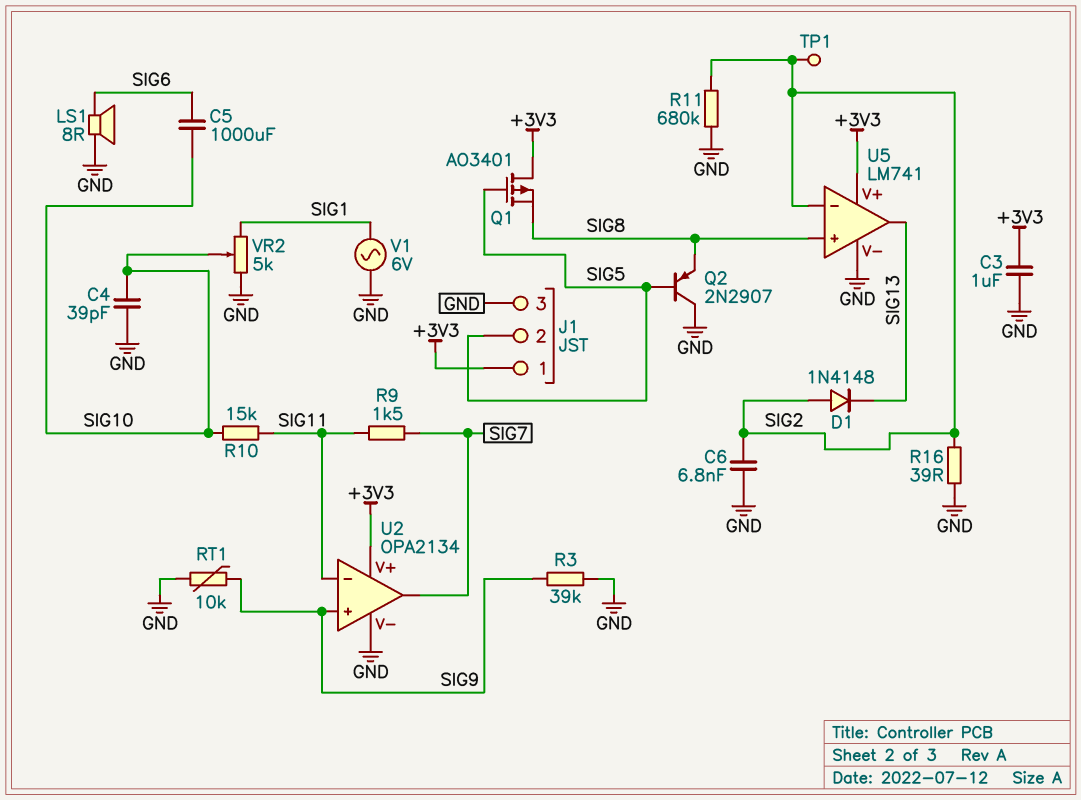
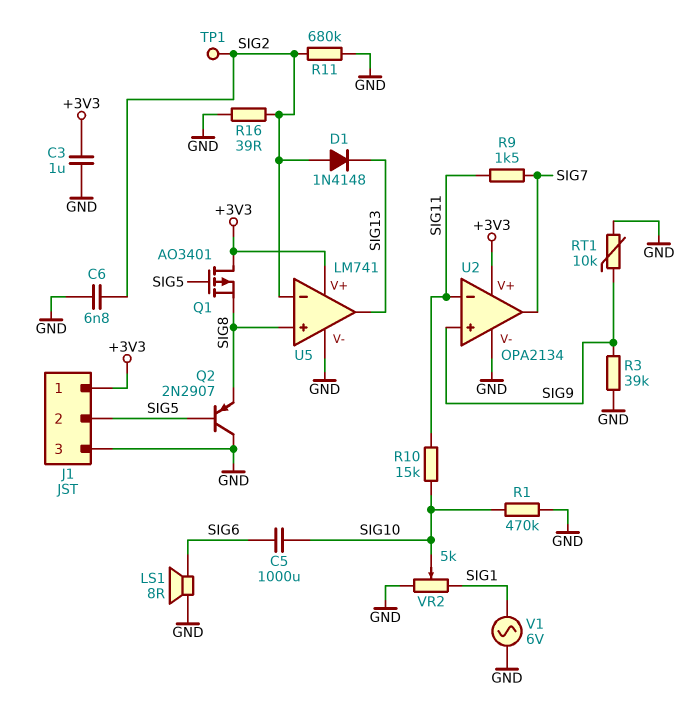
C4: 39pF (GND, SIG10) -> none
R1: none -> 470k (GND, SIG10)

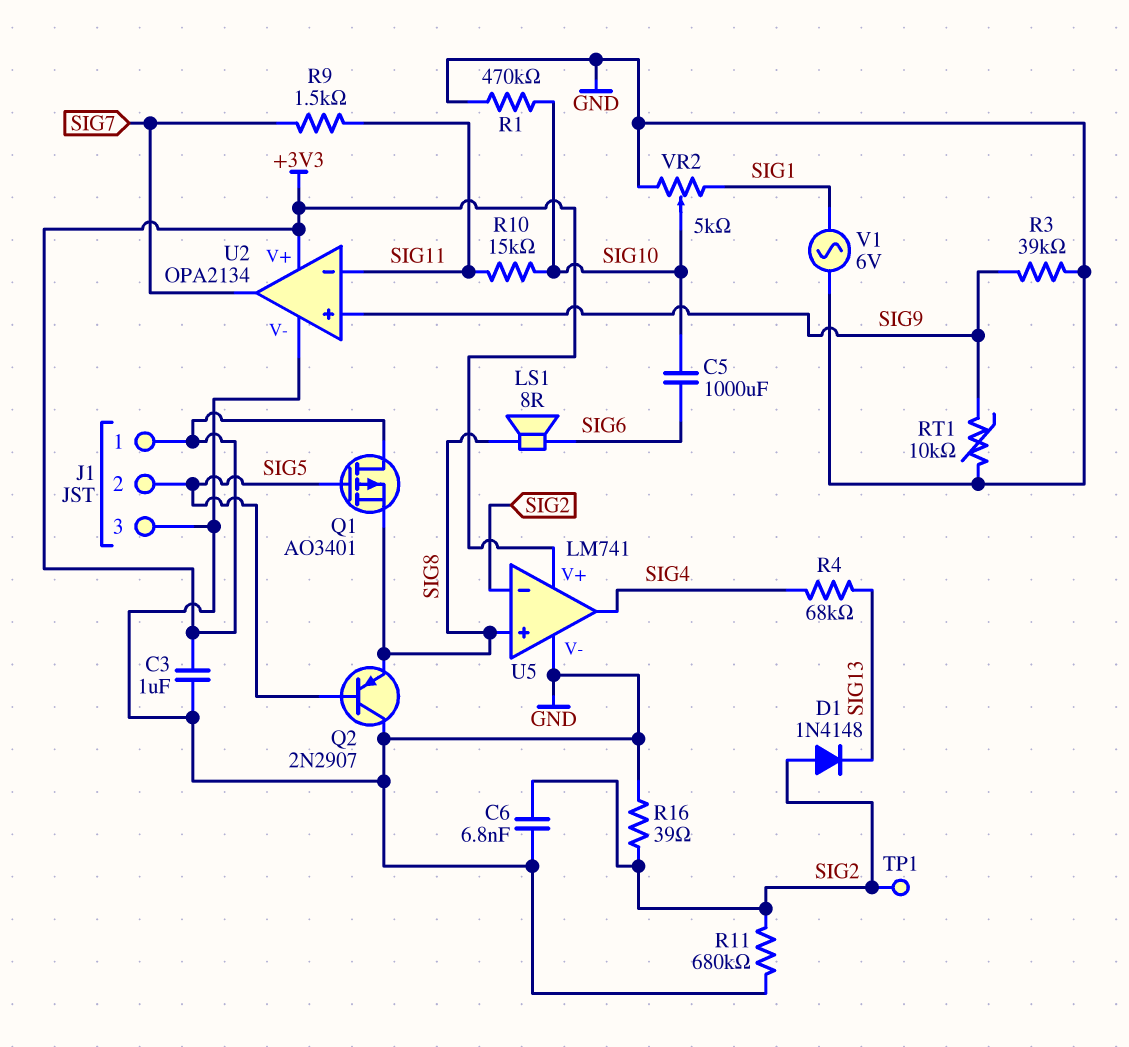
LS1: speaker 8R (GND, SIG6) -> speaker 8R (SIG6, SIG8)
R4: none -> 68k (SIG4, SIG13)
U5 pin out: SIG13 -> SIG4

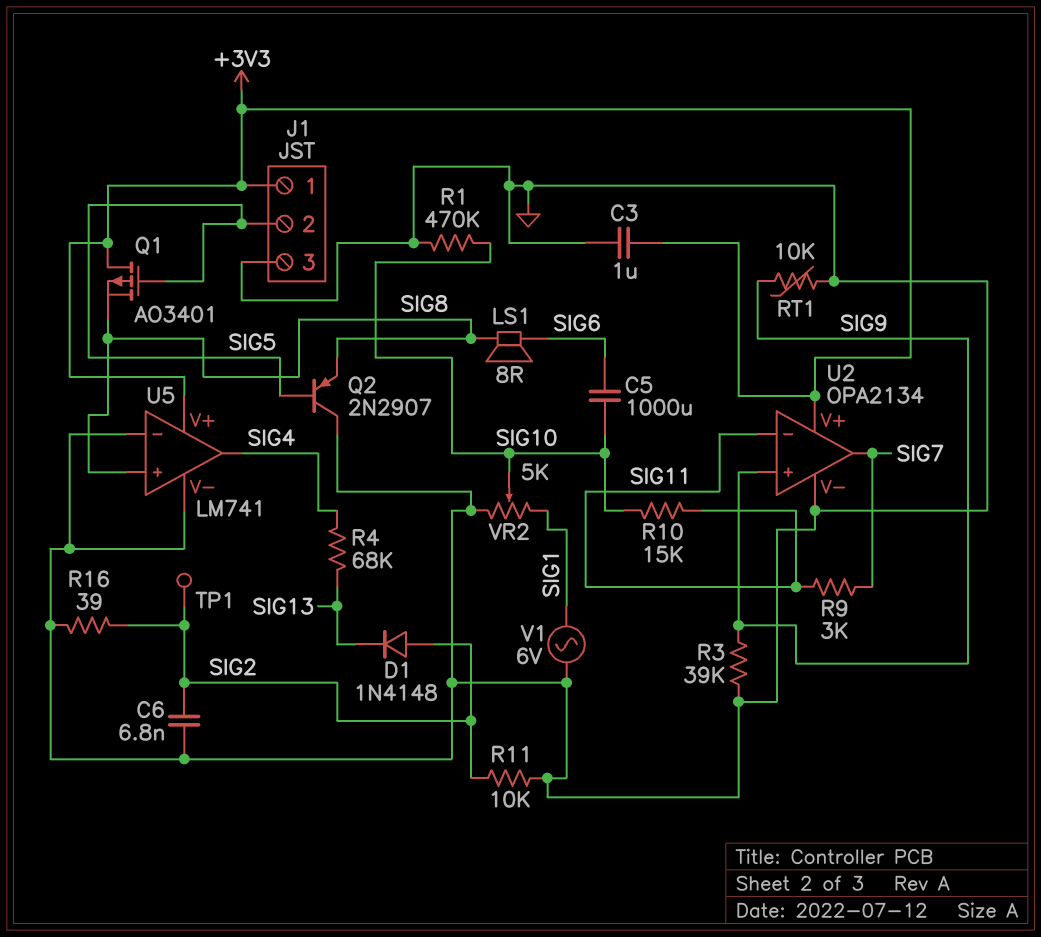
R9: 1.5k (SIG7, SIG11) -> 3k (SIG7, SIG11)
R11: 680k (GND, SIG2) -> 10k (GND, SIG2)
U5 pin in-: SIG2 -> GND

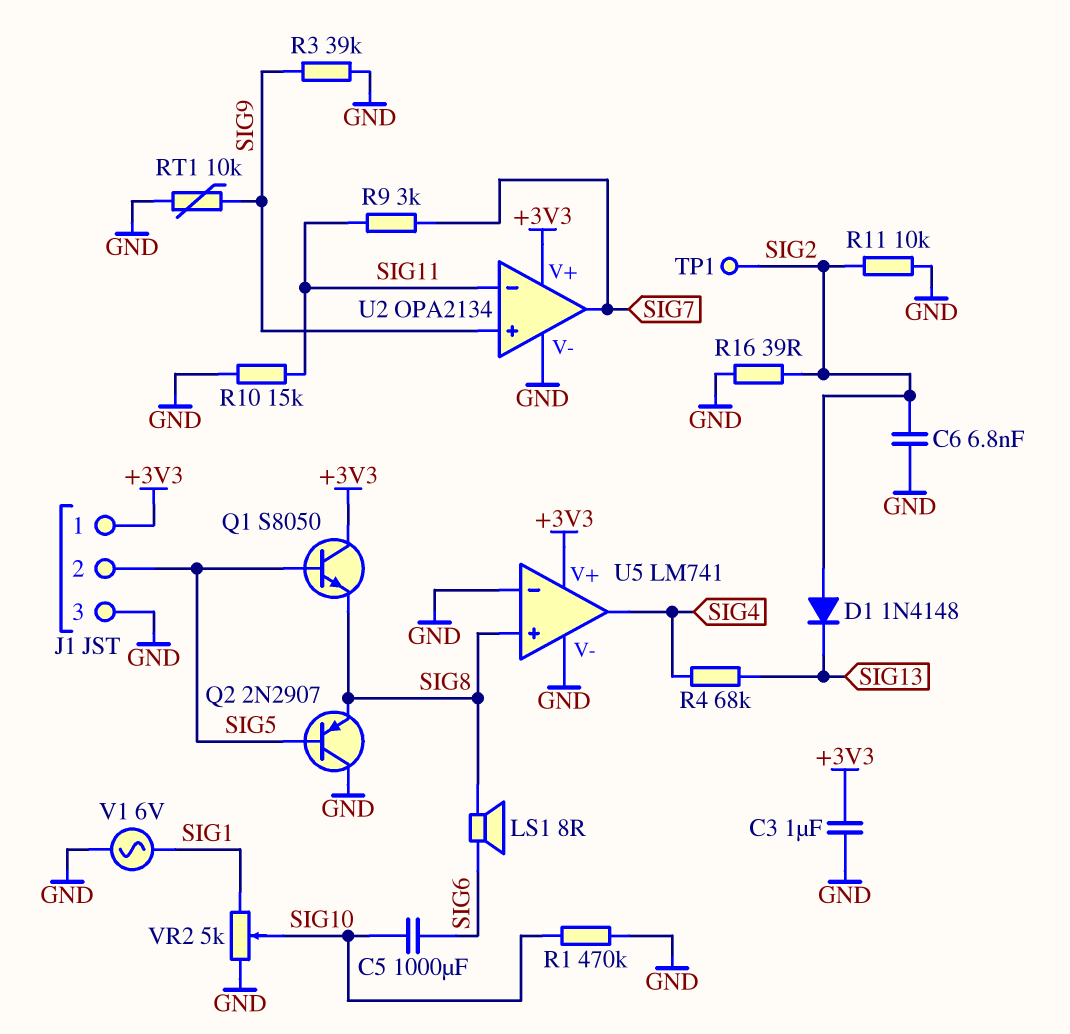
Q1: PMOS AO3401 (G SIG5, D +3V3, S SIG8) -> NPN S8050 (B SIG5, C +3V3, E SIG8)
R10: 15k (SIG10, SIG11) -> 15k (GND, SIG11)

